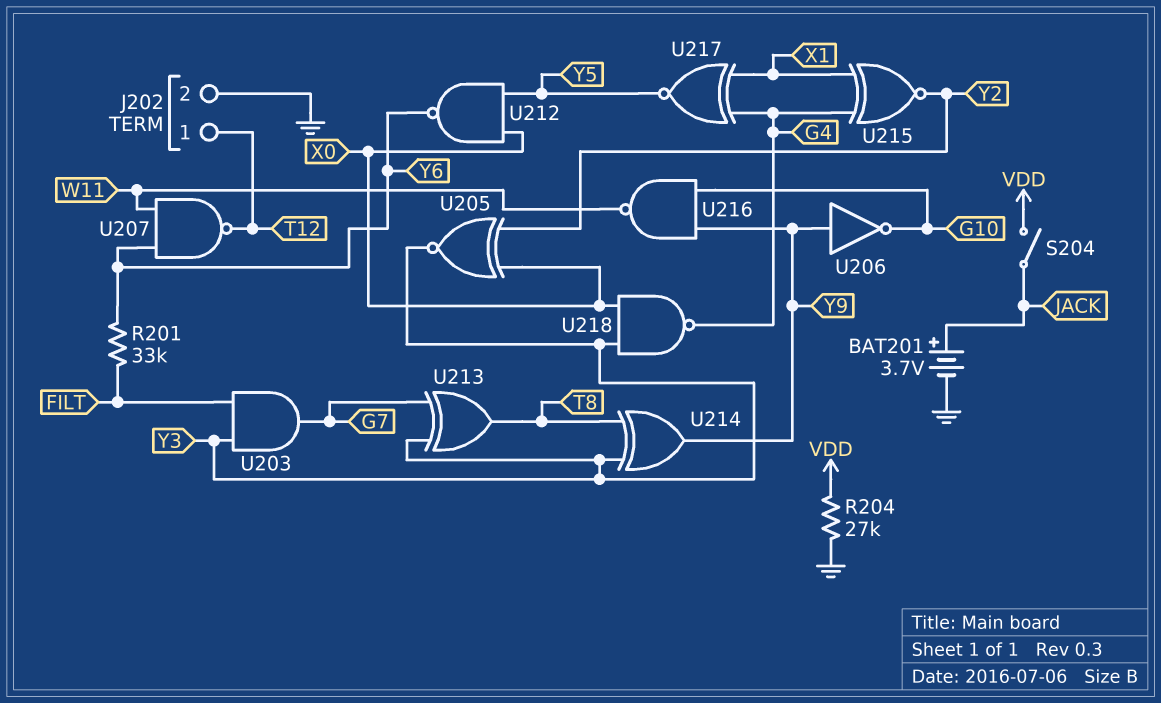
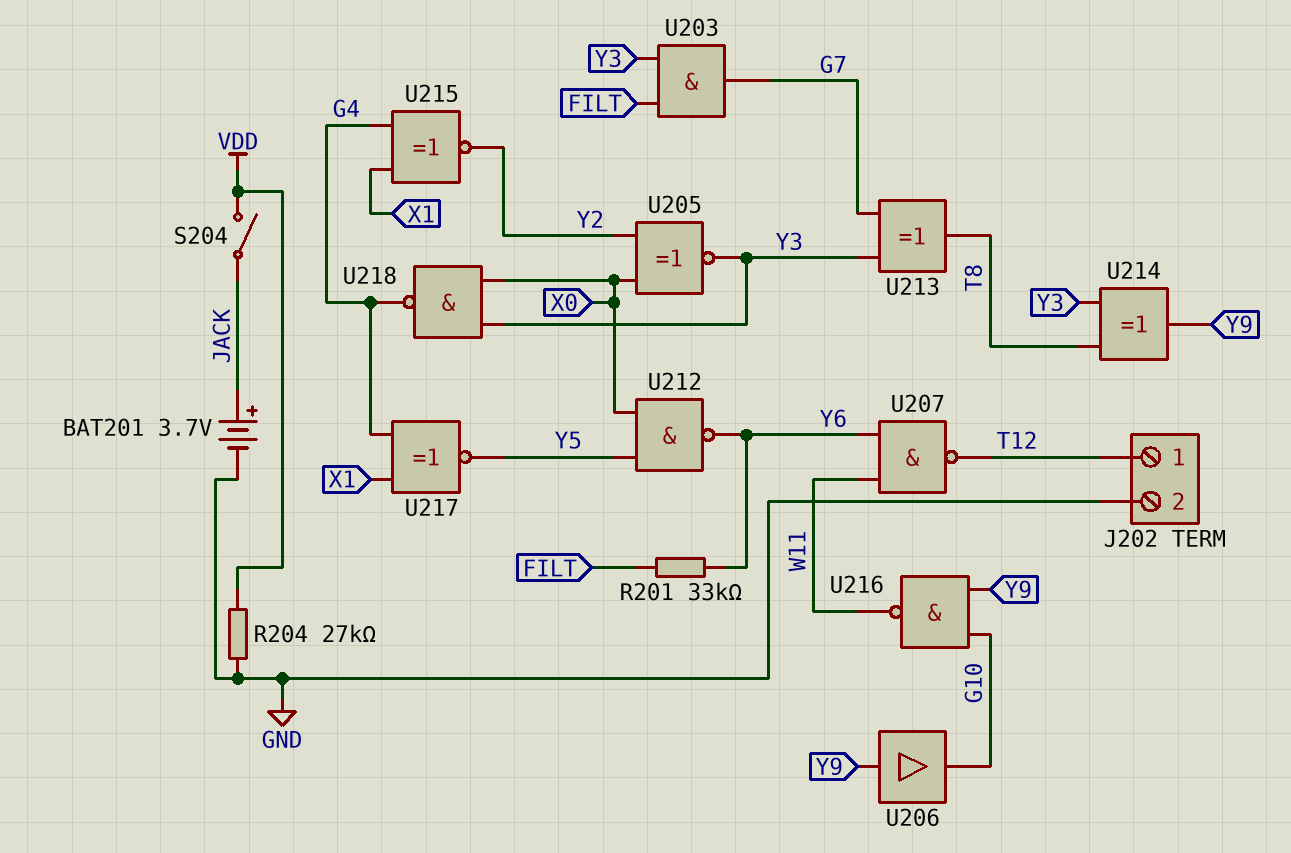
U206: NOT (in Y9, out G10) -> buffer (in Y9, out G10)

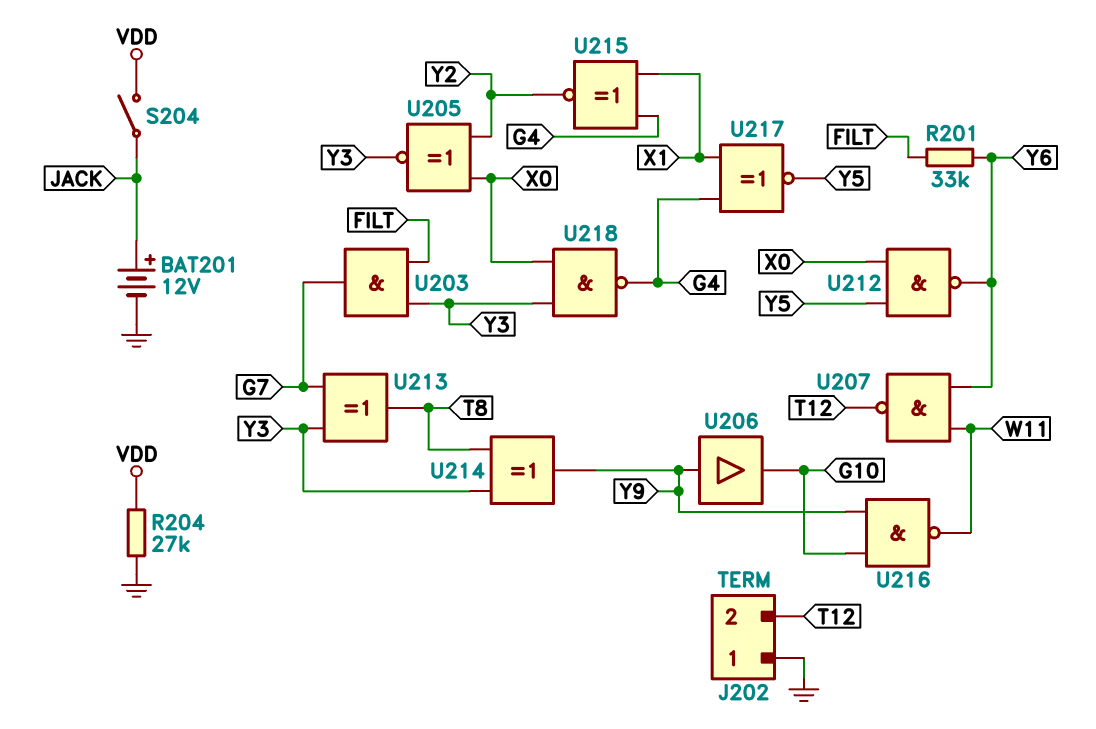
BAT201: 3.7V (plus JACK, minus GND) -> 12V (plus JACK, minus GND)
J202 pin 1: T12 -> GND
J202 pin 2: GND -> T12

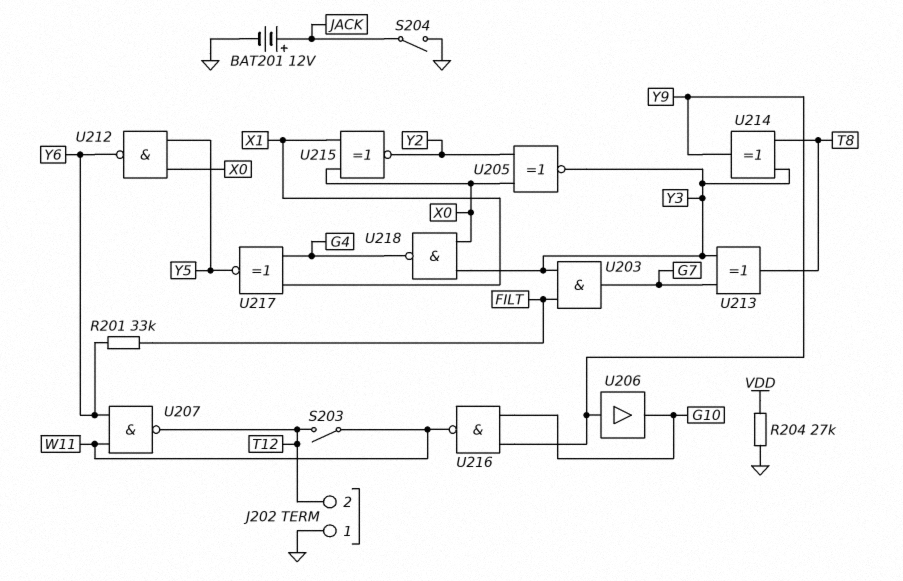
S203: none -> switch (T12, W11)
S204: switch (JACK, VDD) -> switch (GND, JACK)
U215: XNOR (in G4, in X1, out Y2) -> XNOR (in X0, in X1, out Y2)

